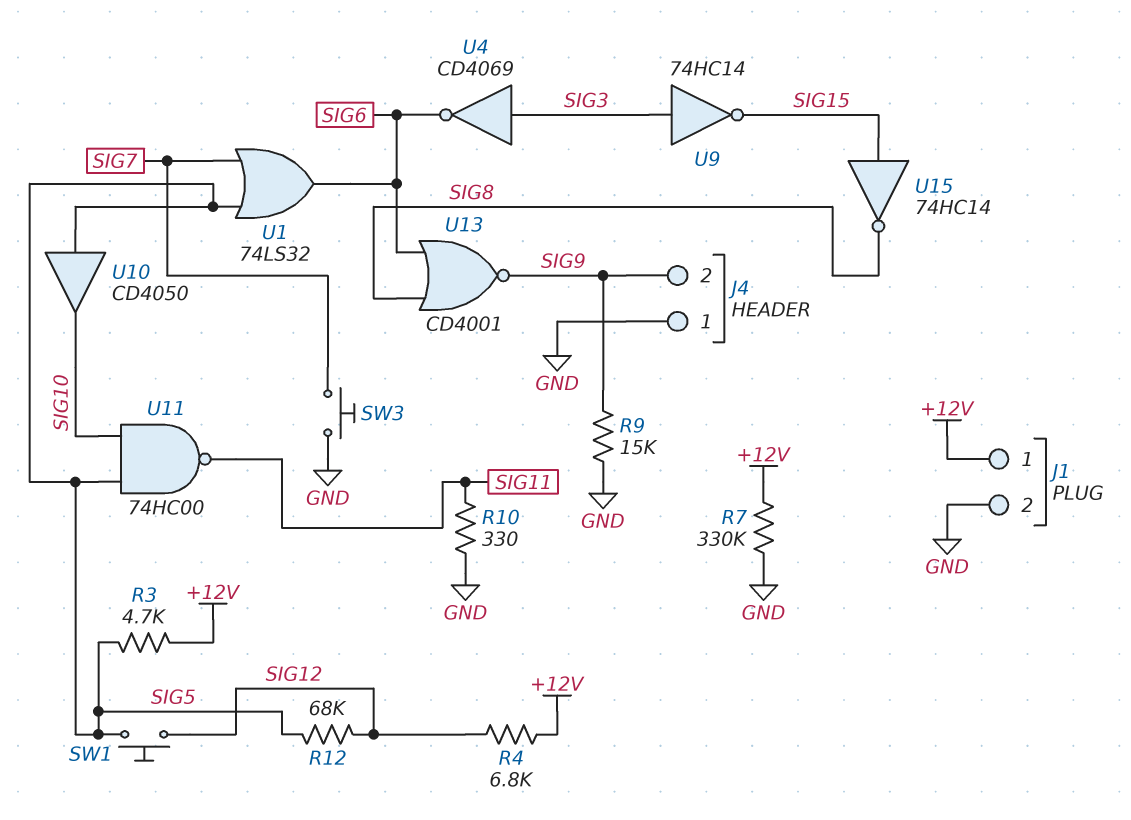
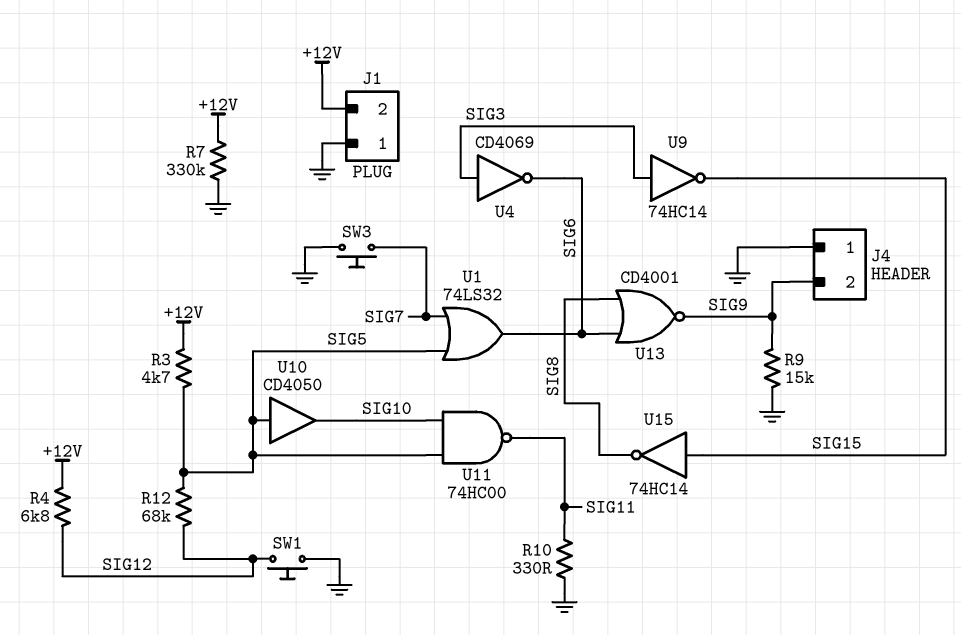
J1 pin 1: +12V -> GND
J1 pin 2: GND -> +12V
SW1: button (SIG5, SIG12) -> button (GND, SIG12)

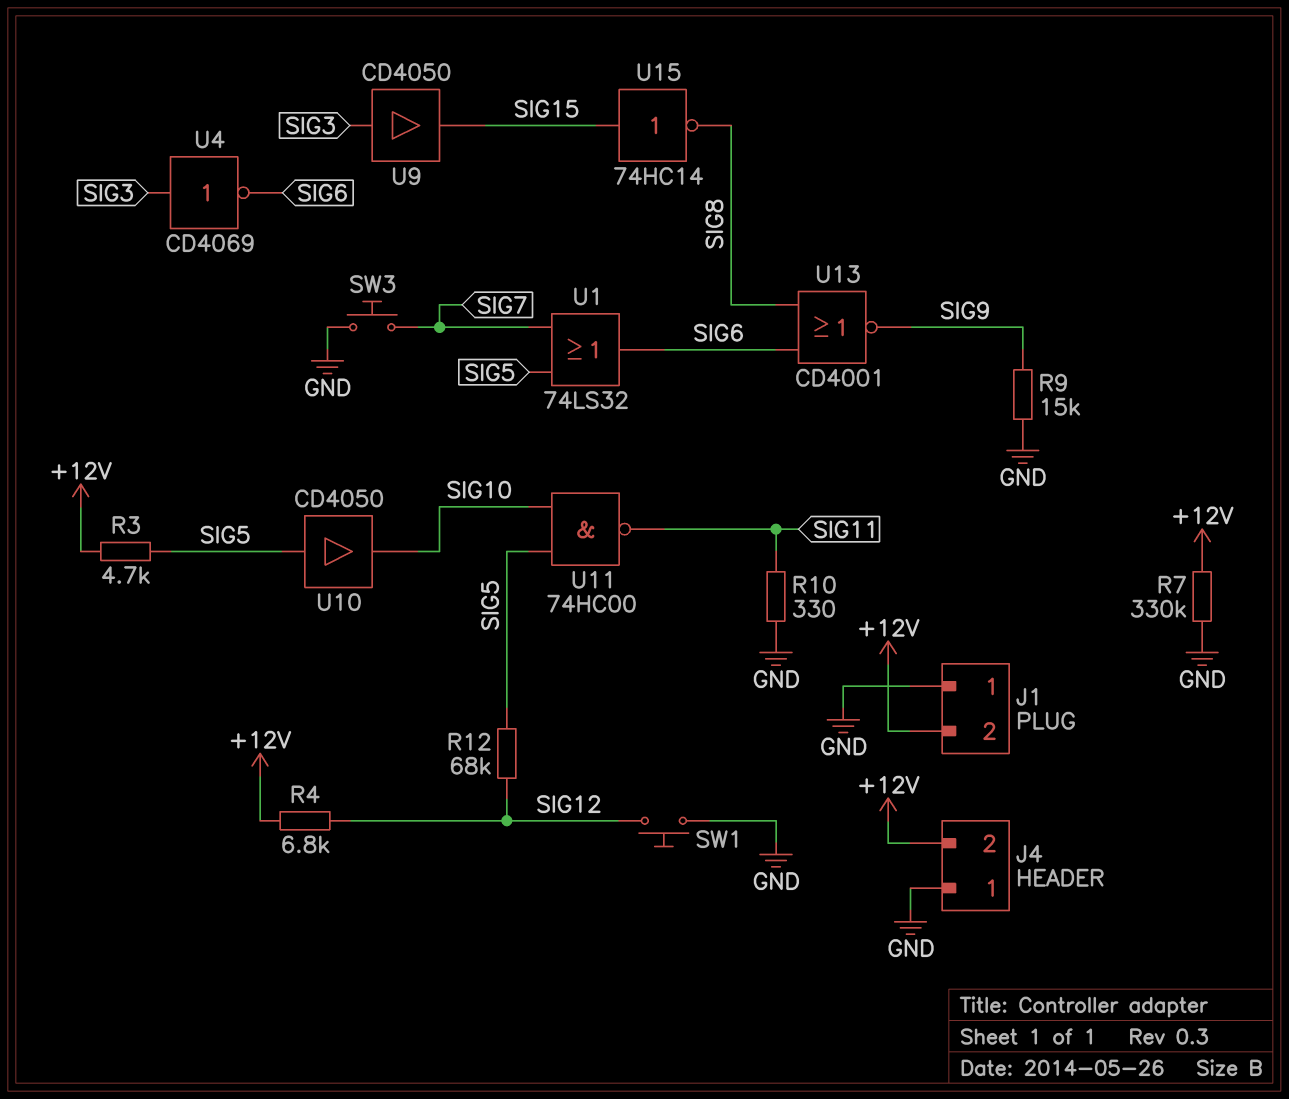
J4 pin 2: SIG9 -> +12V
U9: NOT 74HC14 (in SIG3, out SIG15) -> buffer CD4050 (in SIG3, out SIG15)

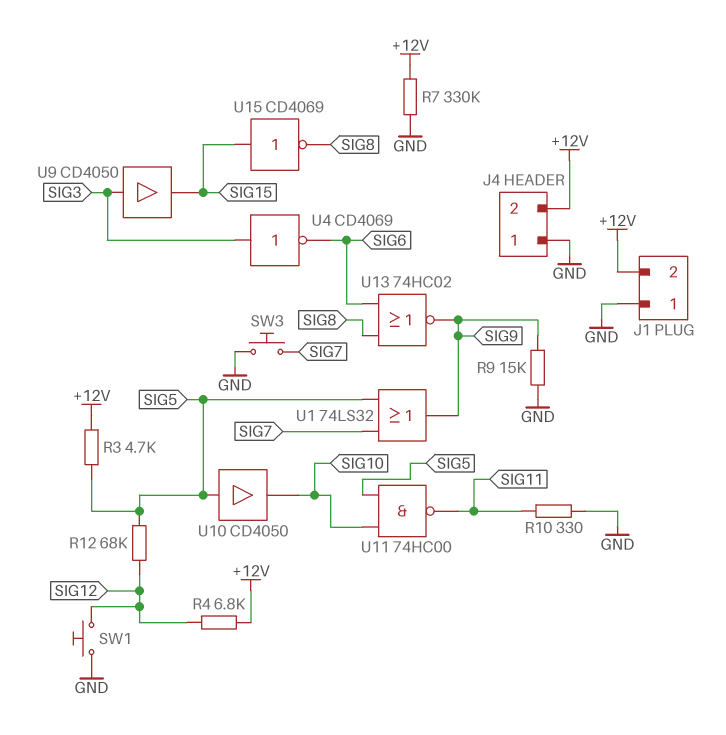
U1: OR 74LS32 (in SIG5, in SIG7, out SIG6) -> OR 74LS32 (in SIG5, in SIG7, out SIG9)
U13: NOR CD4001 (in SIG6, in SIG8, out SIG9) -> NOR 74HC02 (in SIG6, in SIG8, out SIG9)
U15: NOT 74HC14 (in SIG15, out SIG8) -> NOT CD4069 (in SIG15, out SIG8)

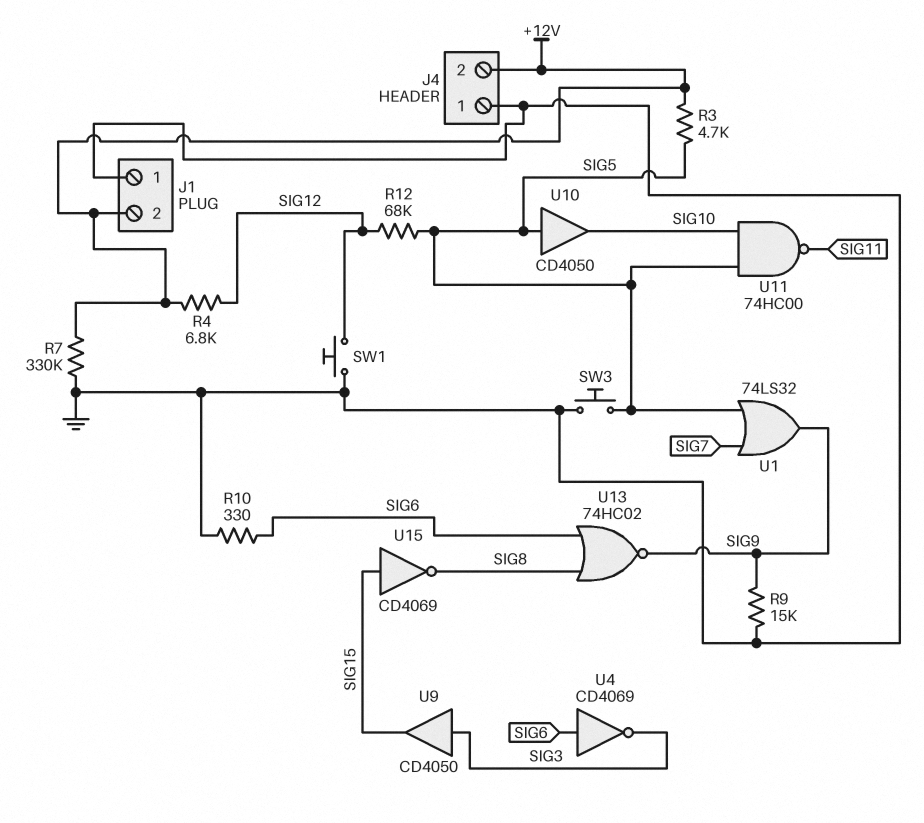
R10: 330 (GND, SIG11) -> 330 (GND, SIG6)
SW3: button (GND, SIG7) -> button (GND, SIG5)
U4: NOT CD4069 (in SIG3, out SIG6) -> NOT CD4069 (in SIG6, out SIG3)

